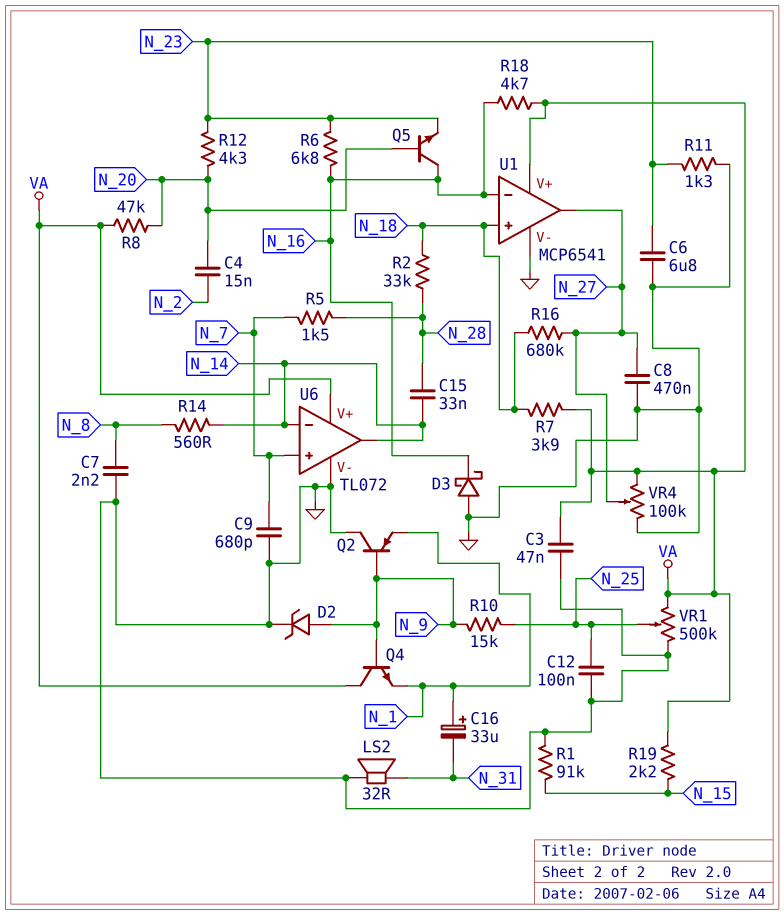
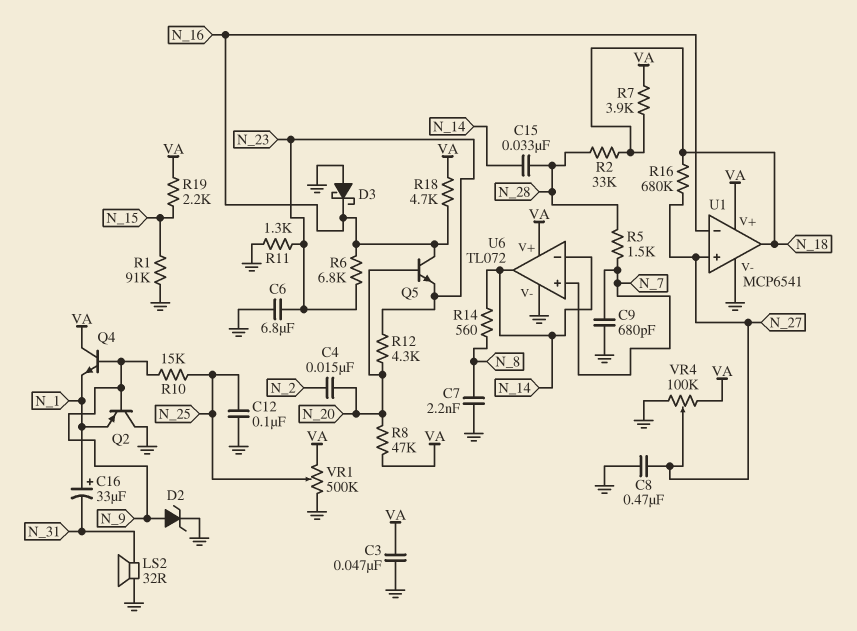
U1 pin in+: N_18 -> N_27
U1 pin out: N_27 -> N_18

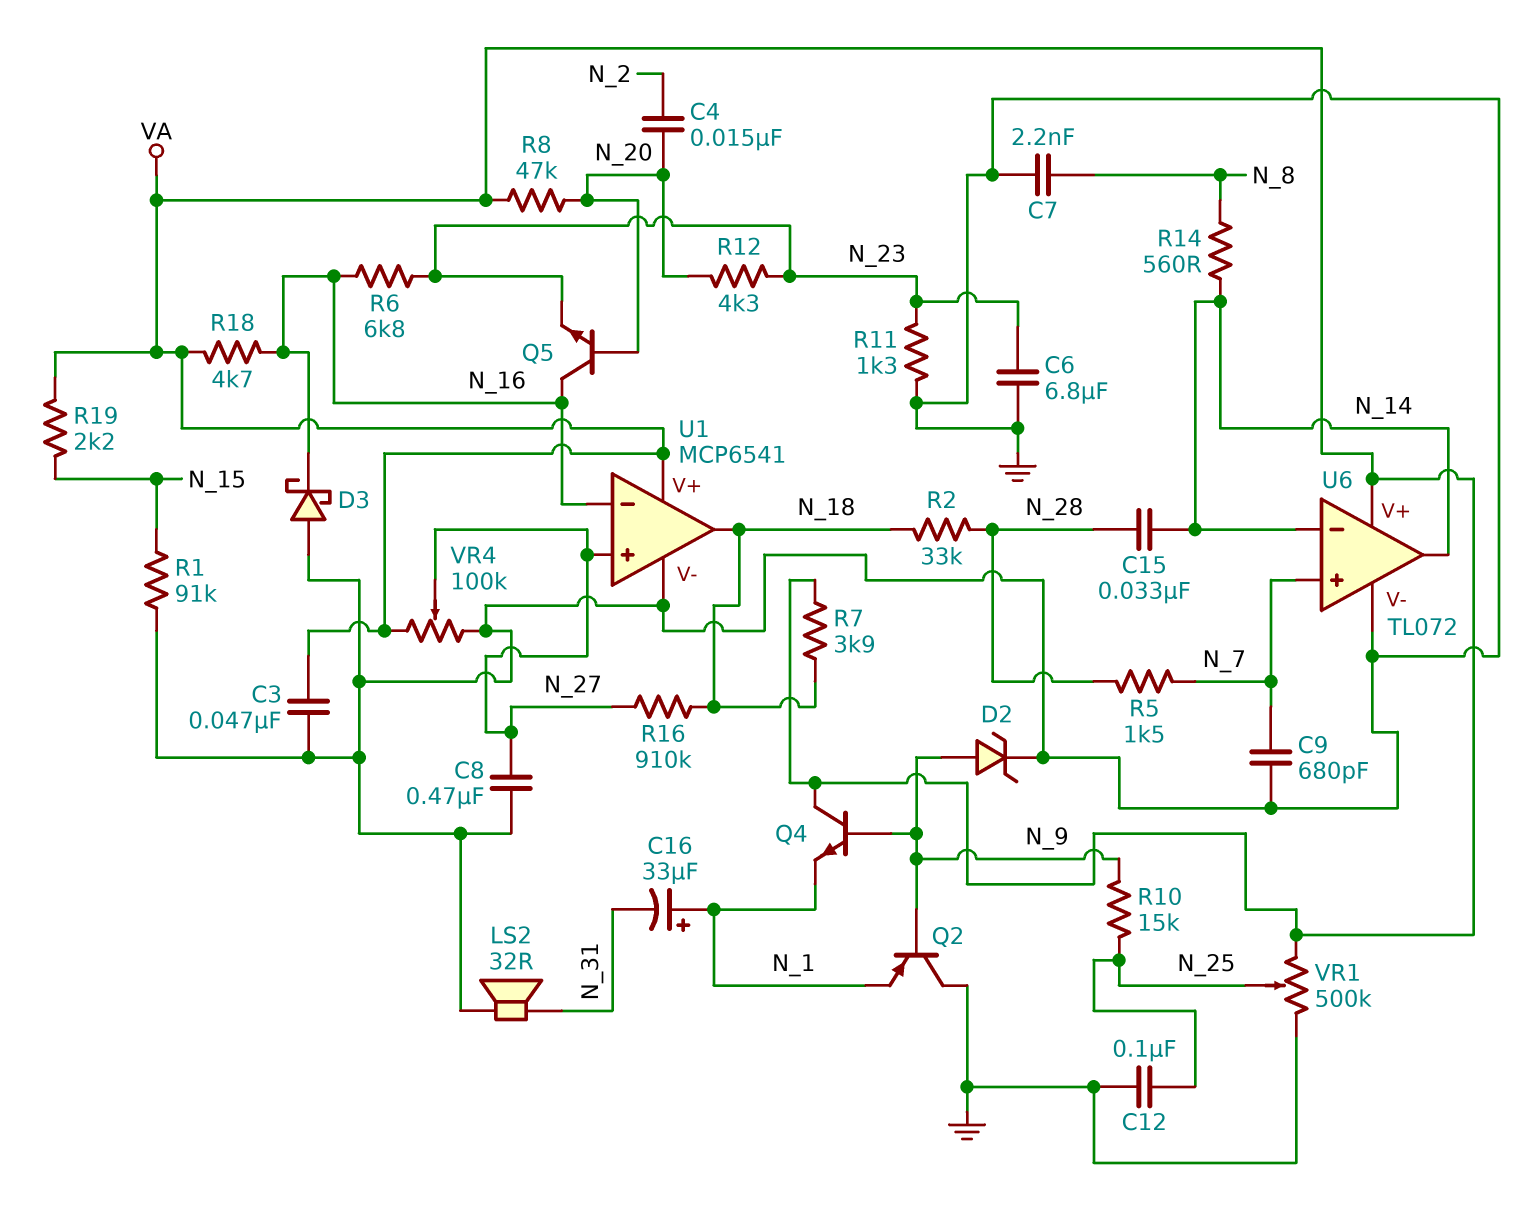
R16: 680k (N_18, N_27) -> 910k (N_18, N_27)

